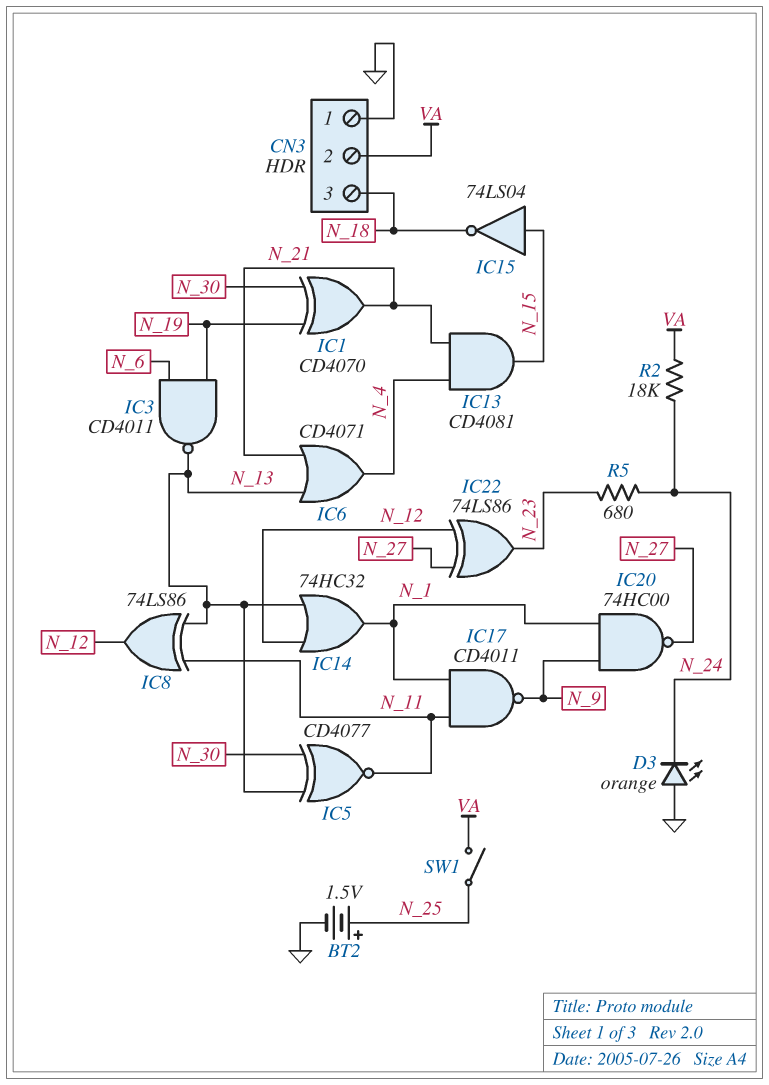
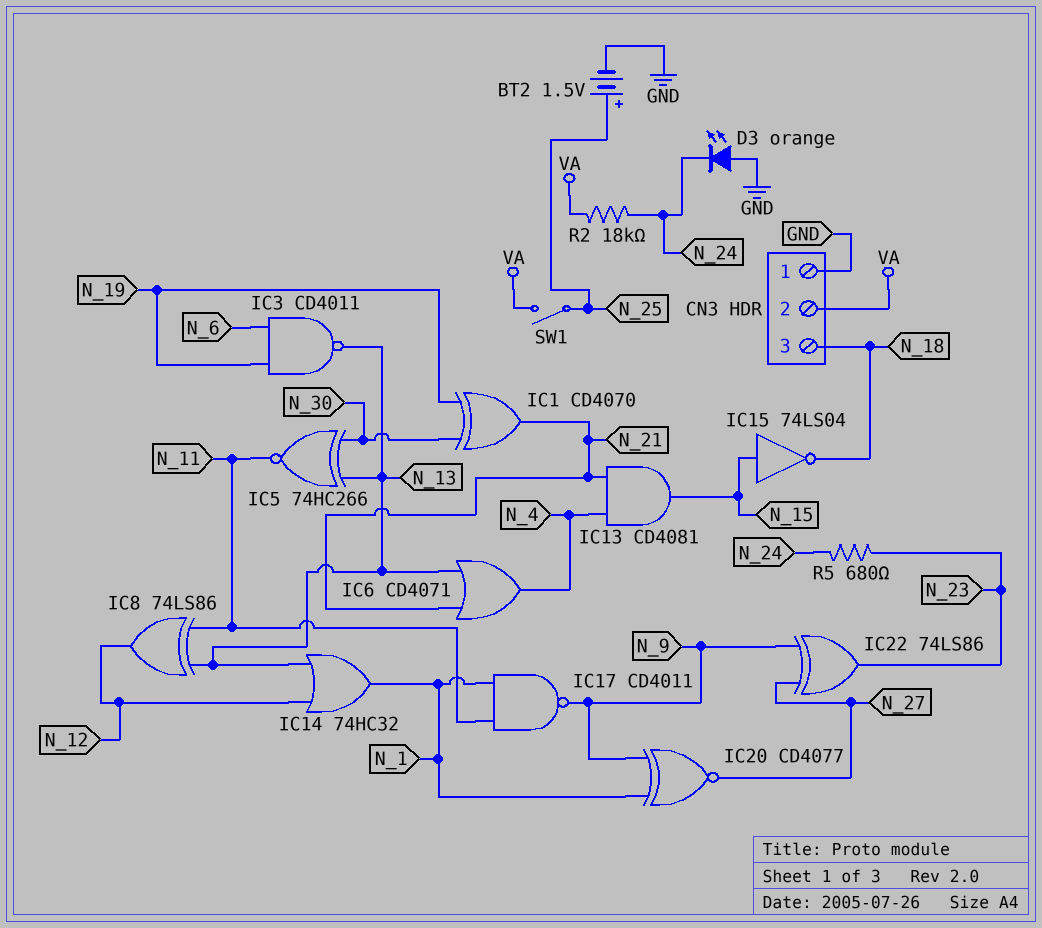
IC5: XNOR CD4077 (in N_13, in N_30, out N_11) -> XNOR 74HC266 (in N_13, in N_30, out N_11)
IC20: NAND 74HC00 (in N_1, in N_9, out N_27) -> XNOR CD4077 (in N_1, in N_9, out N_27)
IC22: XOR 74LS86 (in N_12, in N_27, out N_23) -> XOR 74LS86 (in N_9, in N_27, out N_23)

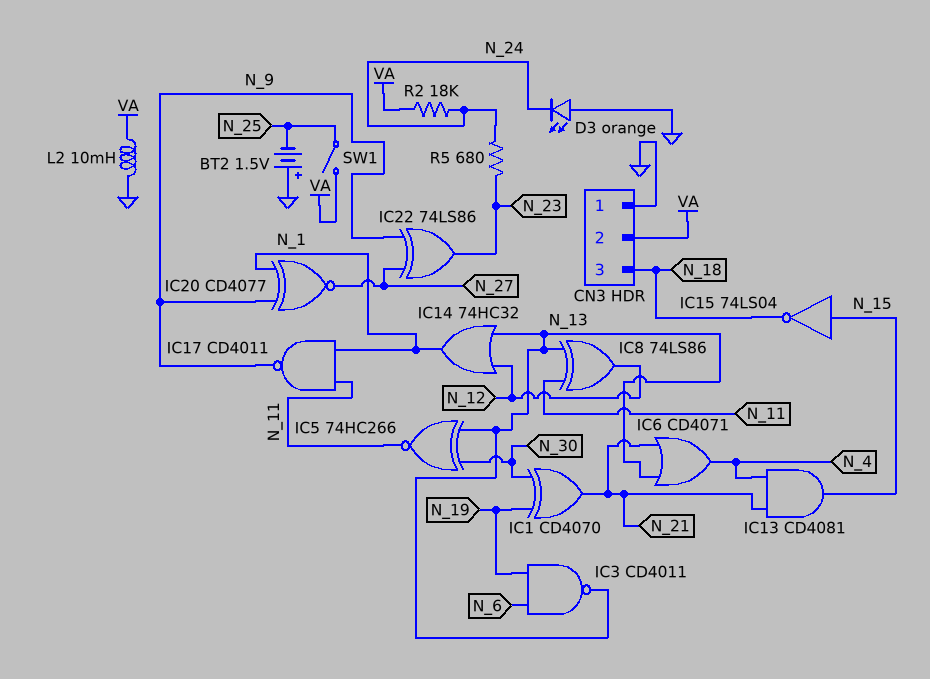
BT2: 1.5V (plus N_25, minus GND) -> 1.5V (plus GND, minus N_25)
L2: none -> 10mH (GND, VA)

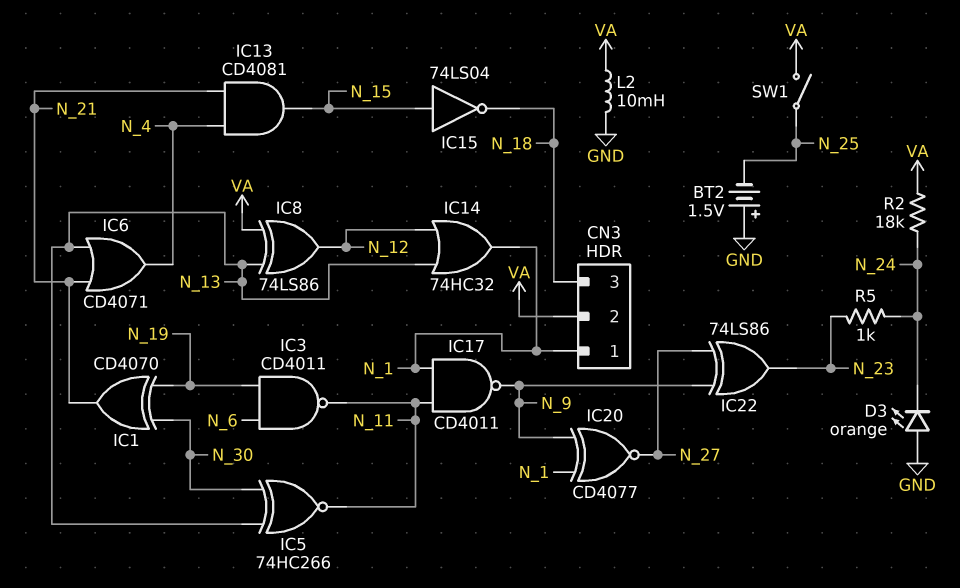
CN3 pin 1: GND -> N_1
IC3: NAND CD4011 (in N_6, in N_19, out N_13) -> NAND CD4011 (in N_6, in N_19, out N_11)
IC8: XOR 74LS86 (in N_11, in N_13, out N_12) -> XOR 74LS86 (in N_13, in VA, out N_12)
R5: 680 (N_23, N_24) -> 1k (N_23, N_24)

